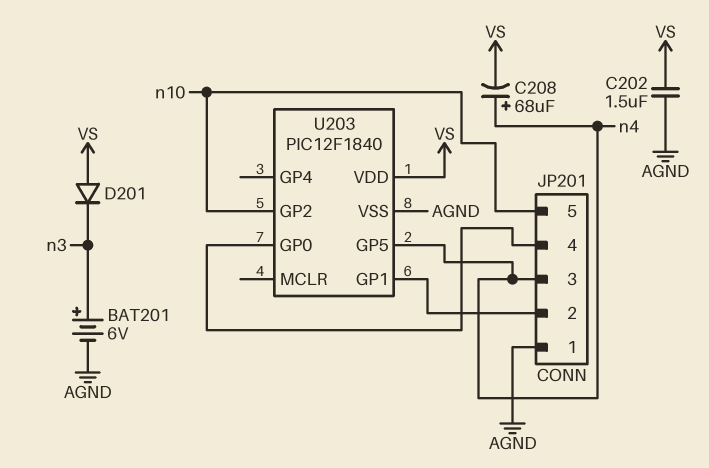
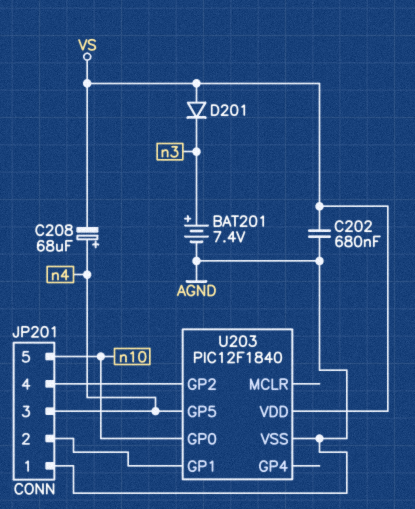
BAT201: 6V (plus n3, minus AGND) -> 7.4V (plus n3, minus AGND)
C202: 1.5uF (AGND, VS) -> 680nF (AGND, VS)
U203 pin GP0: JP201/4 -> n10
U203 pin GP2: n10 -> JP201/4

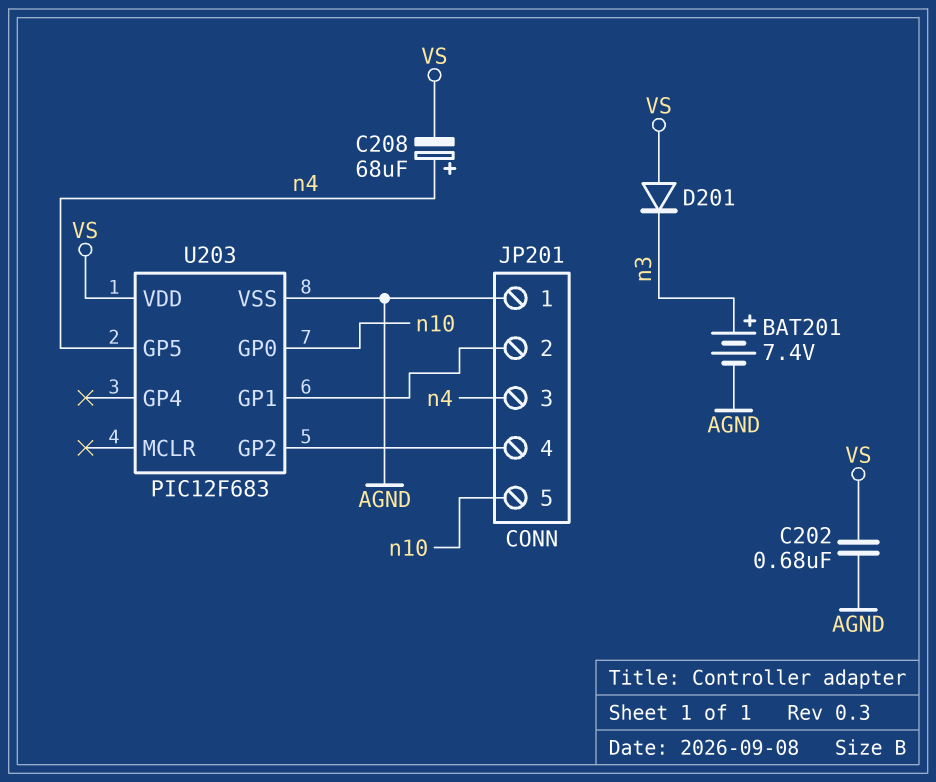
U203: PIC12F1840 -> PIC12F683

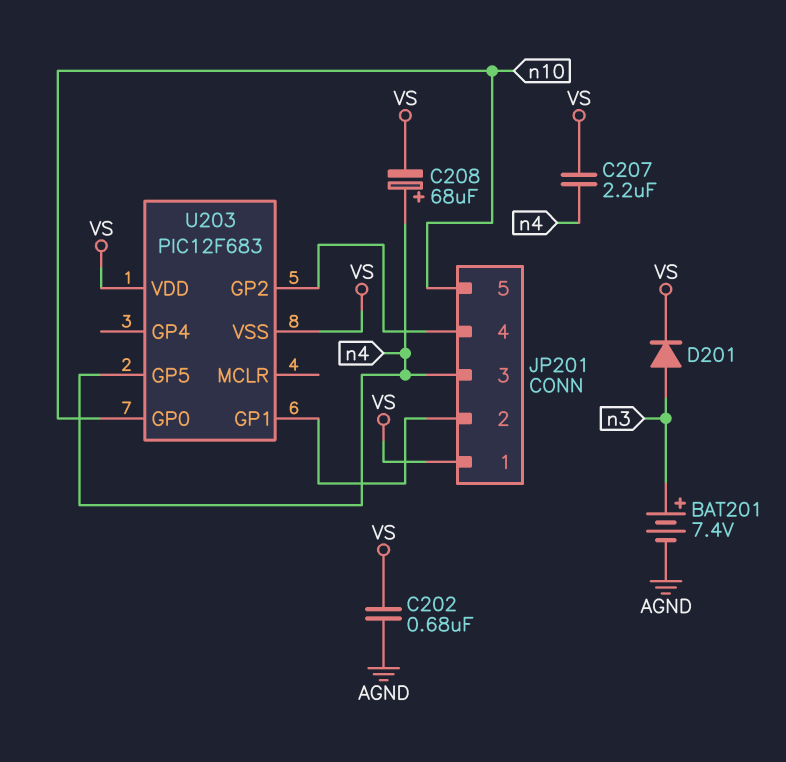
C207: none -> 2.2uF (VS, n4)
D201: diode (A VS, K n3) -> diode (A n3, K VS)
JP201 pin 1: AGND -> VS
U203 pin VSS: AGND -> VS

